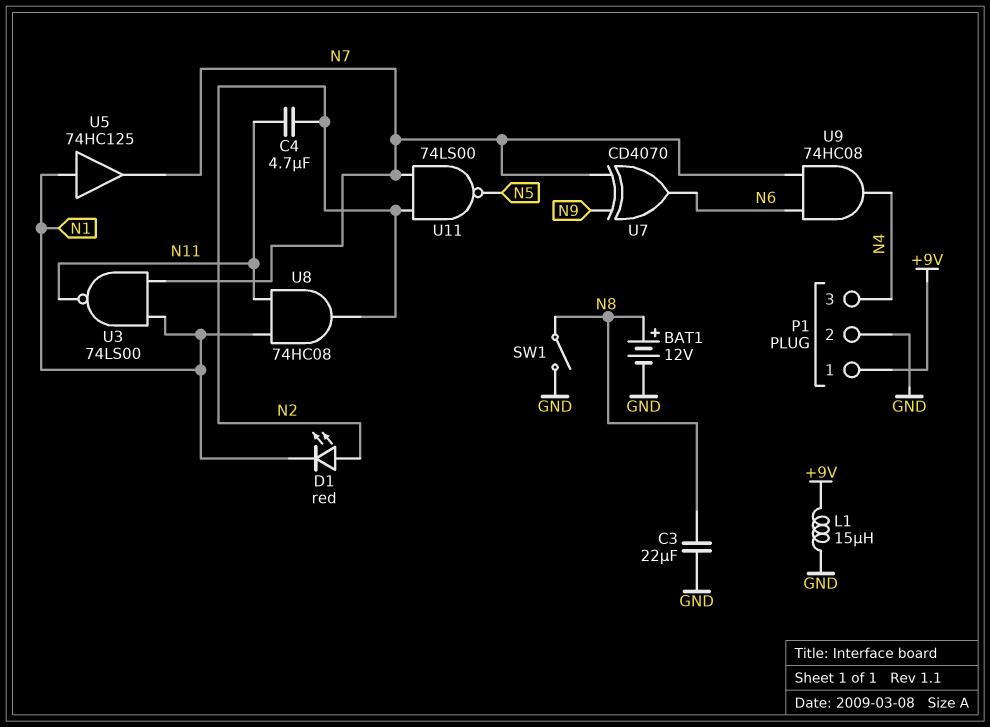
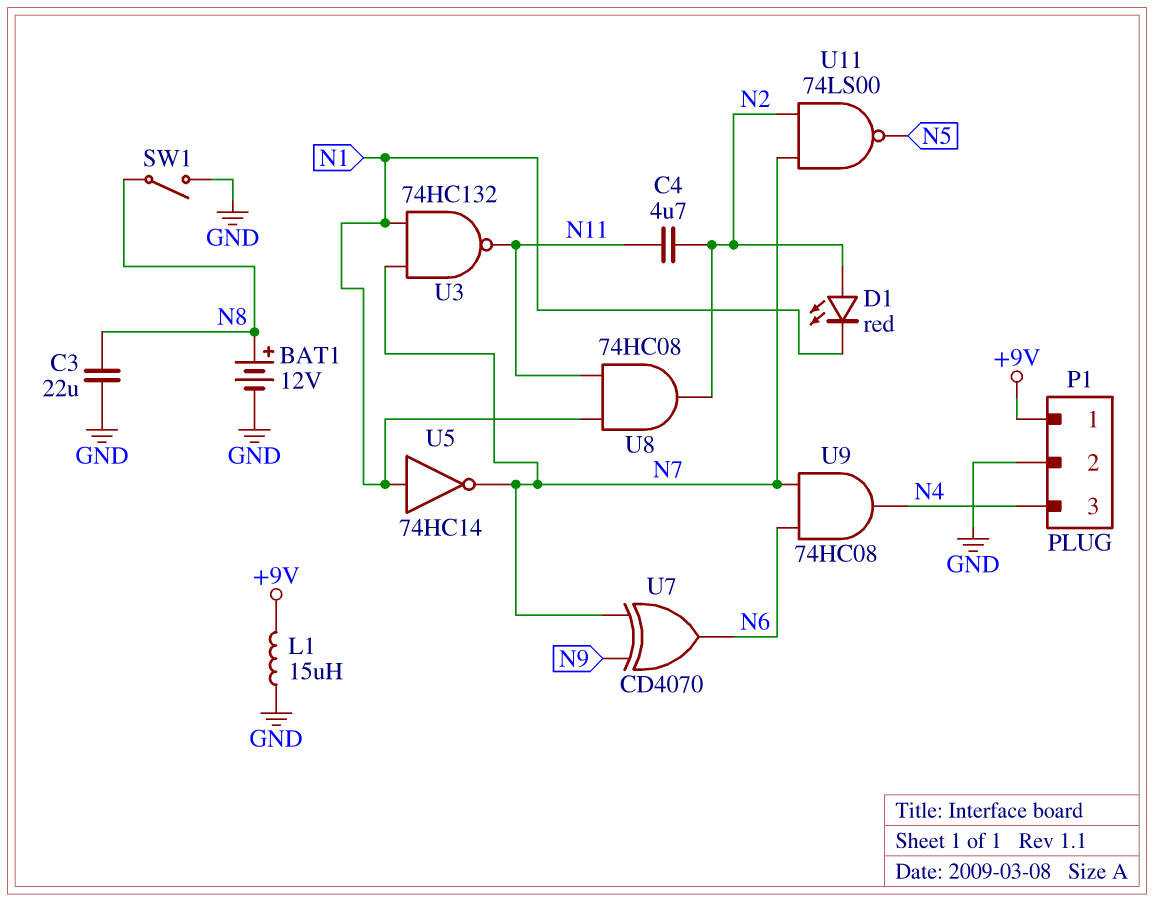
U3: NAND 74LS00 (in N1, in N7, out N11) -> NAND 74HC132 (in N1, in N7, out N11)
U5: buffer 74HC125 (in N1, out N7) -> NOT 74HC14 (in N1, out N7)

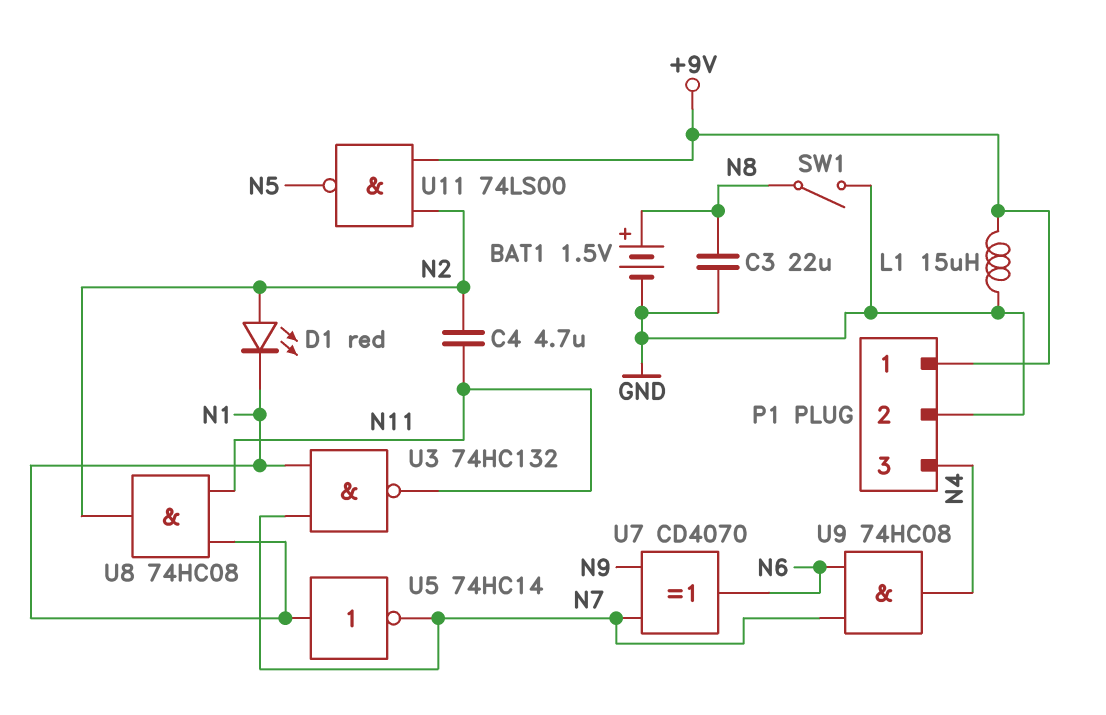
BAT1: 12V (plus N8, minus GND) -> 1.5V (plus N8, minus GND)
U11: NAND 74LS00 (in N2, in N7, out N5) -> NAND 74LS00 (in +9V, in N2, out N5)

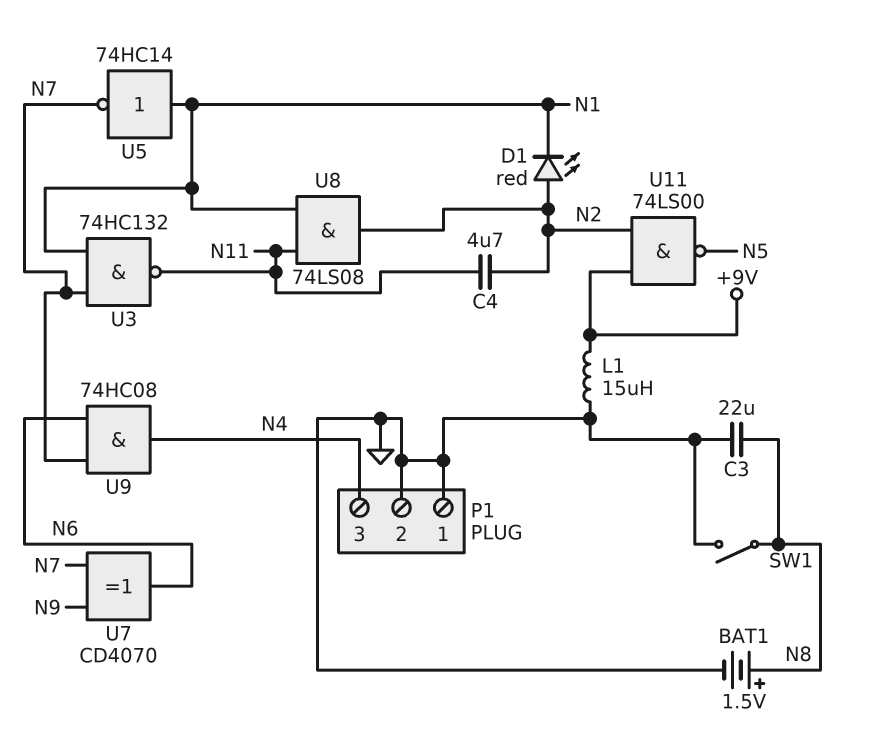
P1 pin 1: +9V -> GND
U8: AND 74HC08 (in N1, in N11, out N2) -> AND 74LS08 (in N1, in N11, out N2)

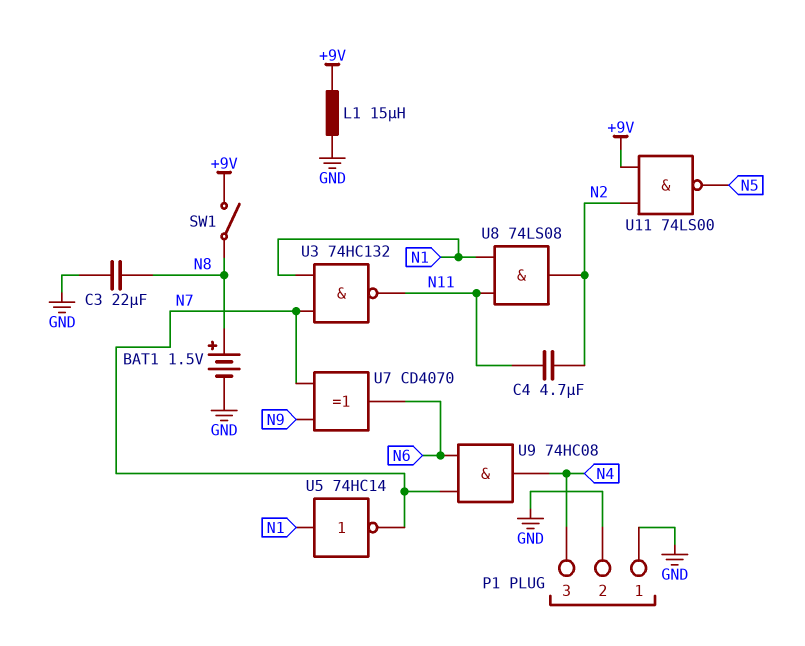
D1: LED red (A N2, K N1) -> none
SW1: switch (GND, N8) -> switch (+9V, N8)

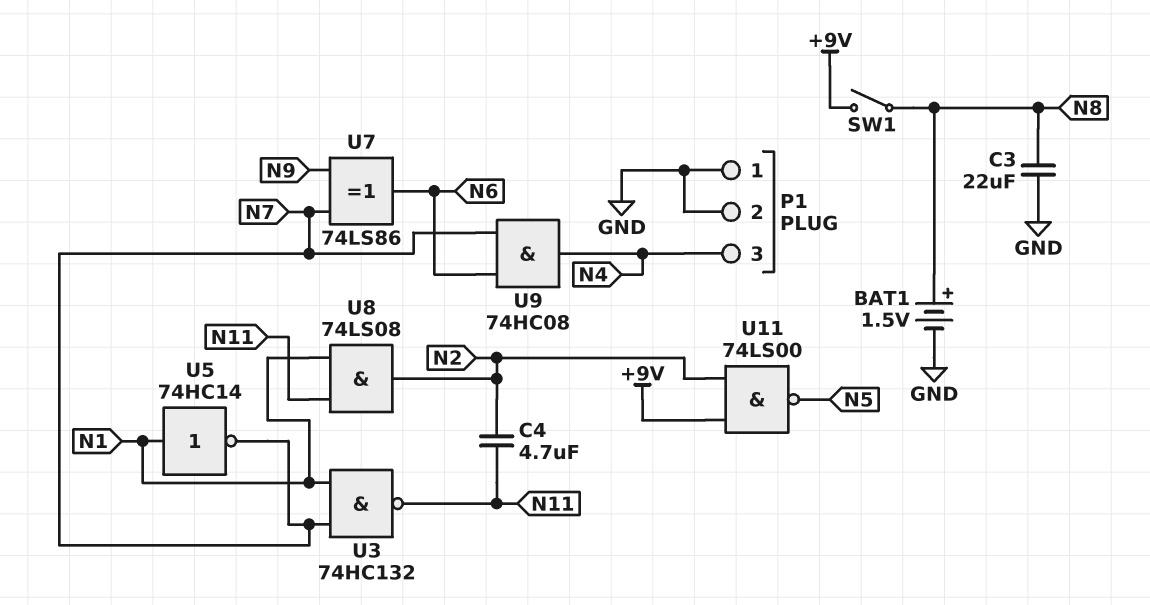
L1: 15uH (+9V, GND) -> none
U7: XOR CD4070 (in N7, in N9, out N6) -> XOR 74LS86 (in N7, in N9, out N6)

